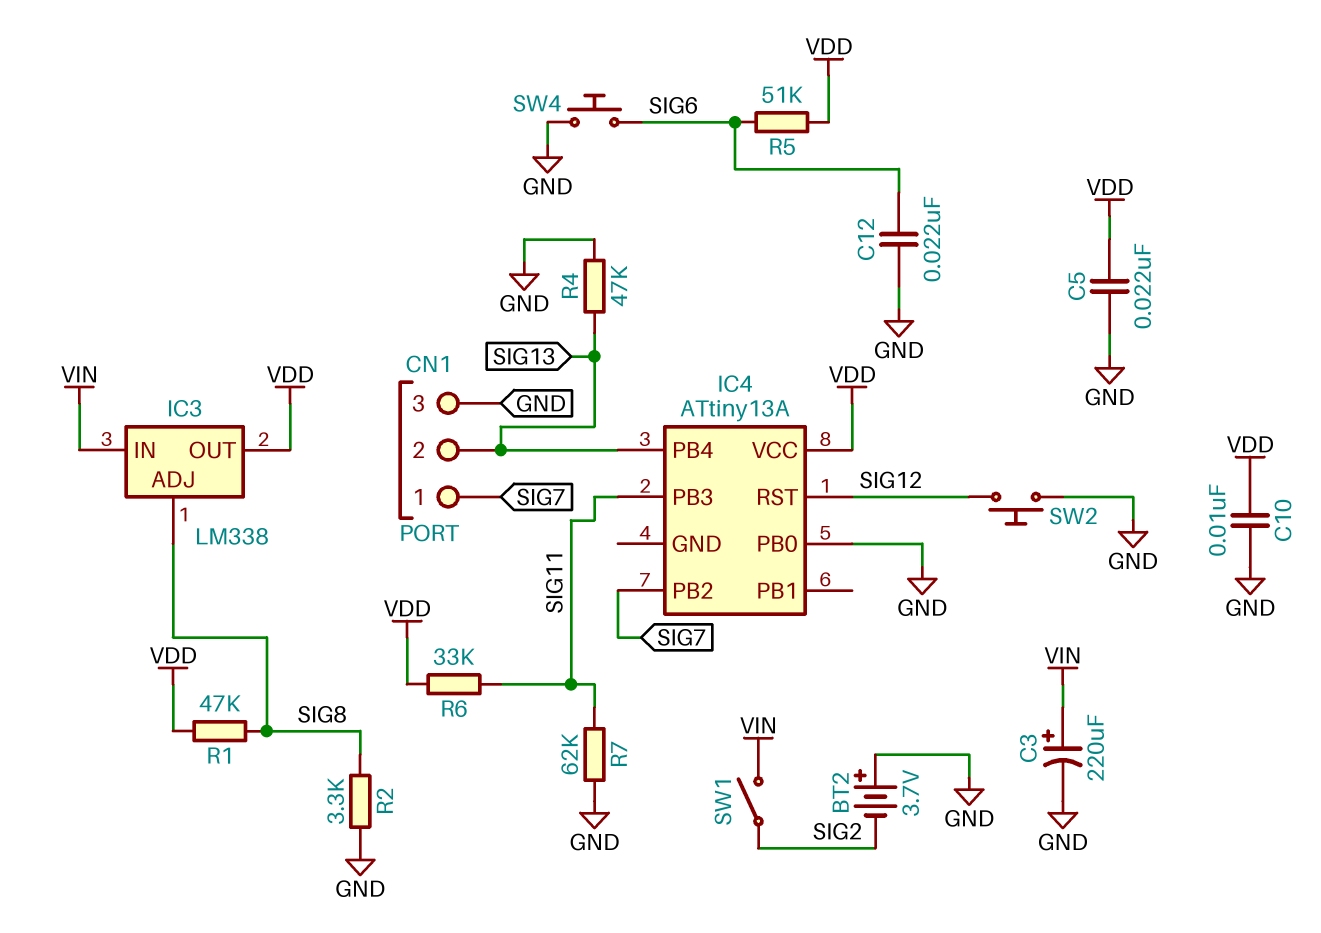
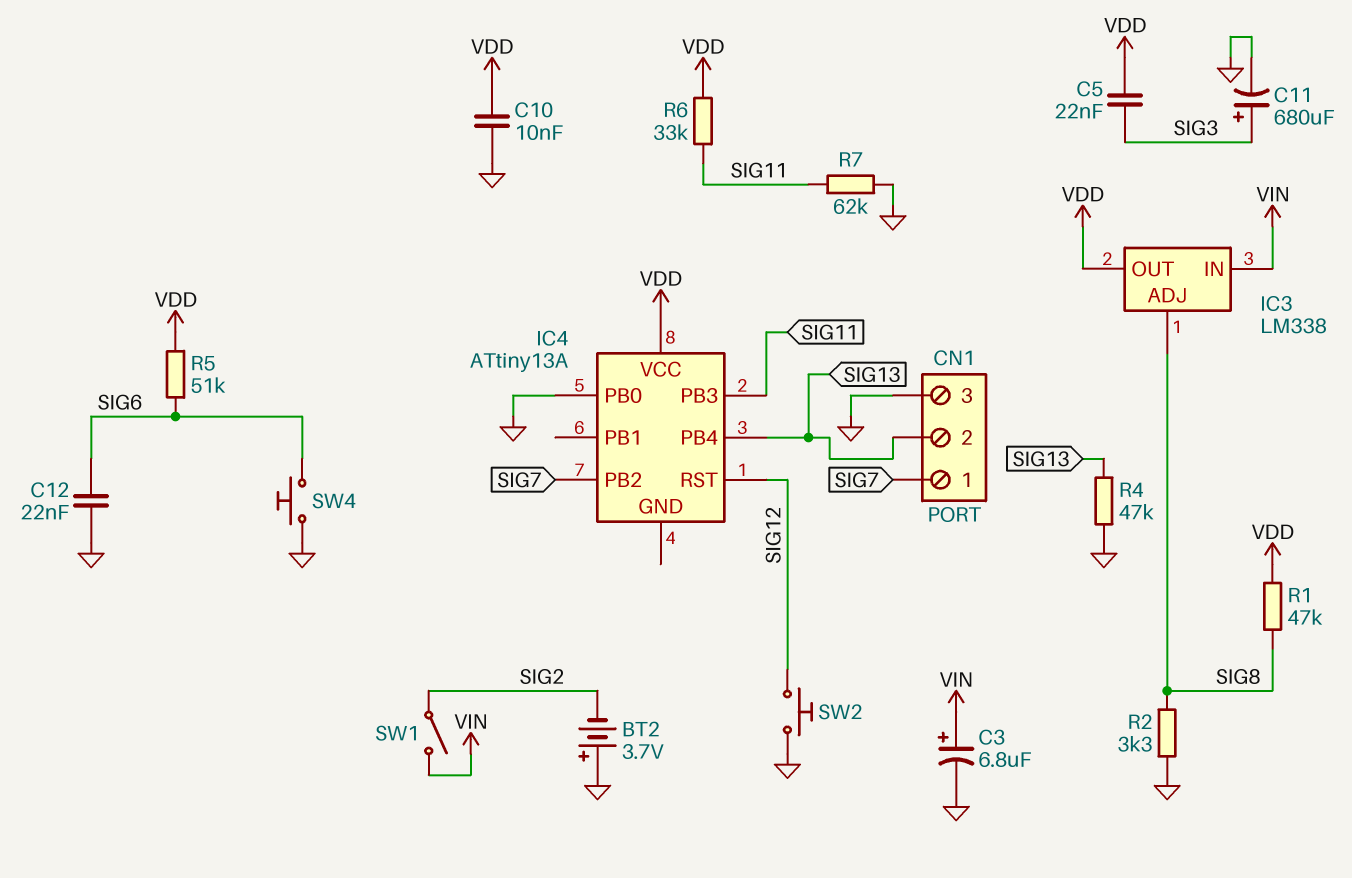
C3: 220uF (plus VIN, minus GND) -> 6.8uF (plus VIN, minus GND)
C5: 22nF (GND, VDD) -> 22nF (SIG3, VDD)
C11: none -> 680uF (plus SIG3, minus GND)

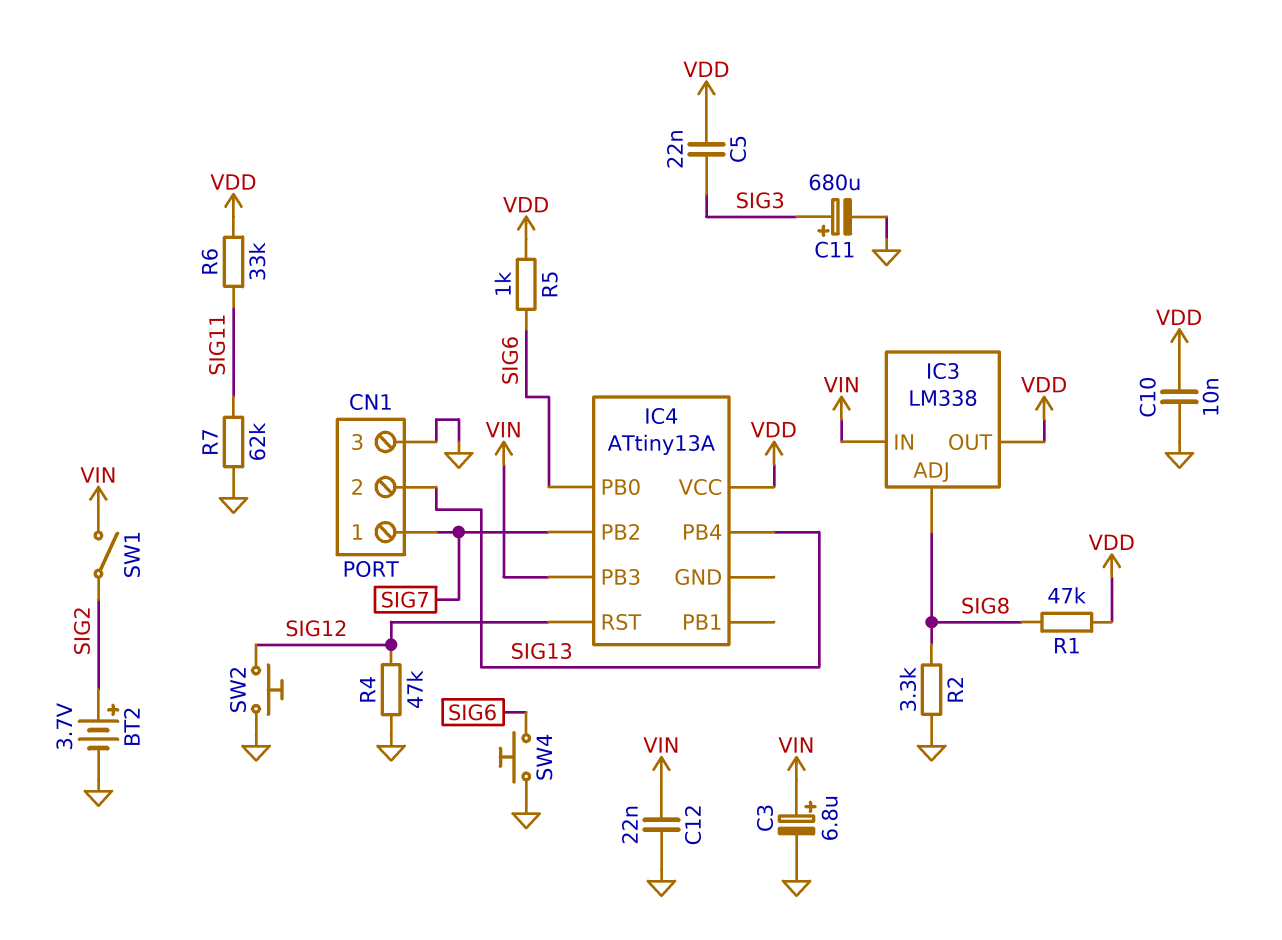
BT2: 3.7V (plus GND, minus SIG2) -> 3.7V (plus SIG2, minus GND)
C12: 22nF (GND, SIG6) -> 22nF (GND, VIN)
IC4 pin PB0: GND -> SIG6
IC4 pin PB3: SIG11 -> VIN
R4: 47k (GND, SIG13) -> 47k (GND, SIG12)
R5: 51k (SIG6, VDD) -> 1k (SIG6, VDD)

